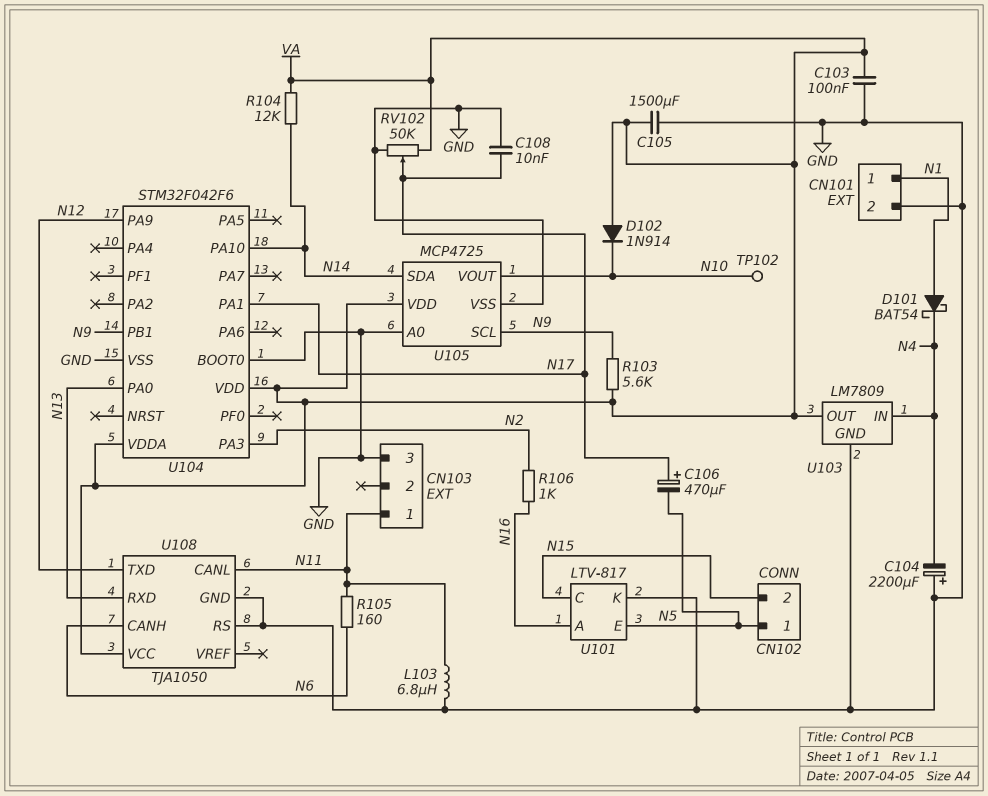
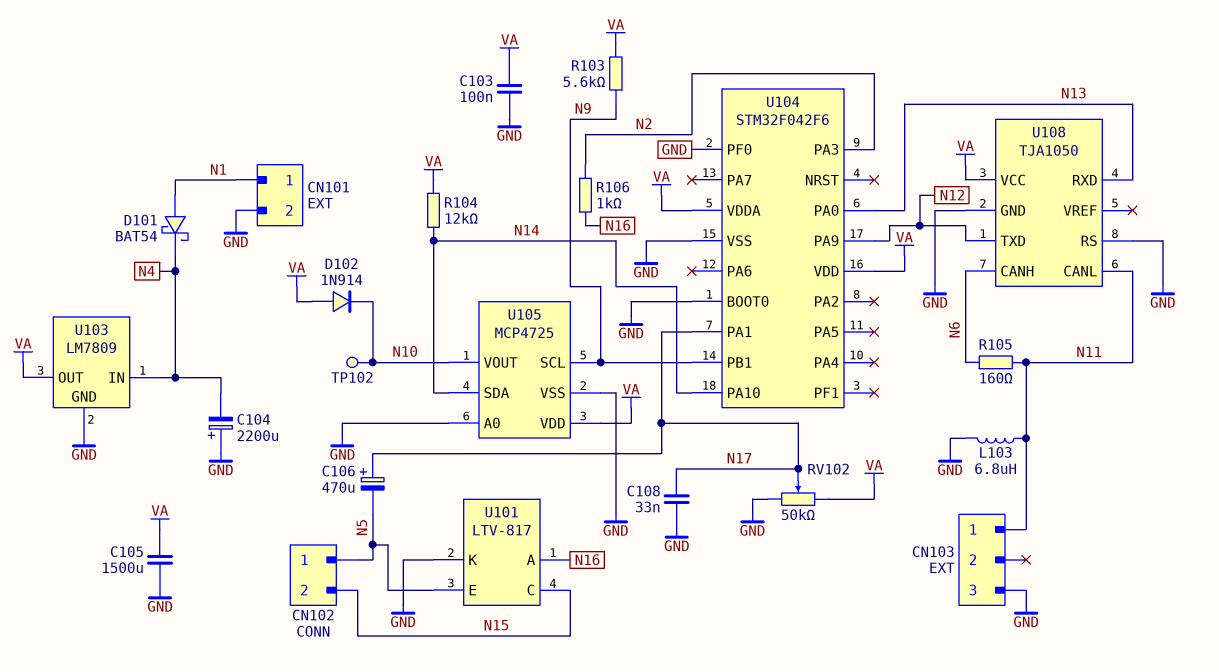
C108: 10nF (GND, N17) -> 33nF (GND, N17)
U104 pin PF0: none -> GND

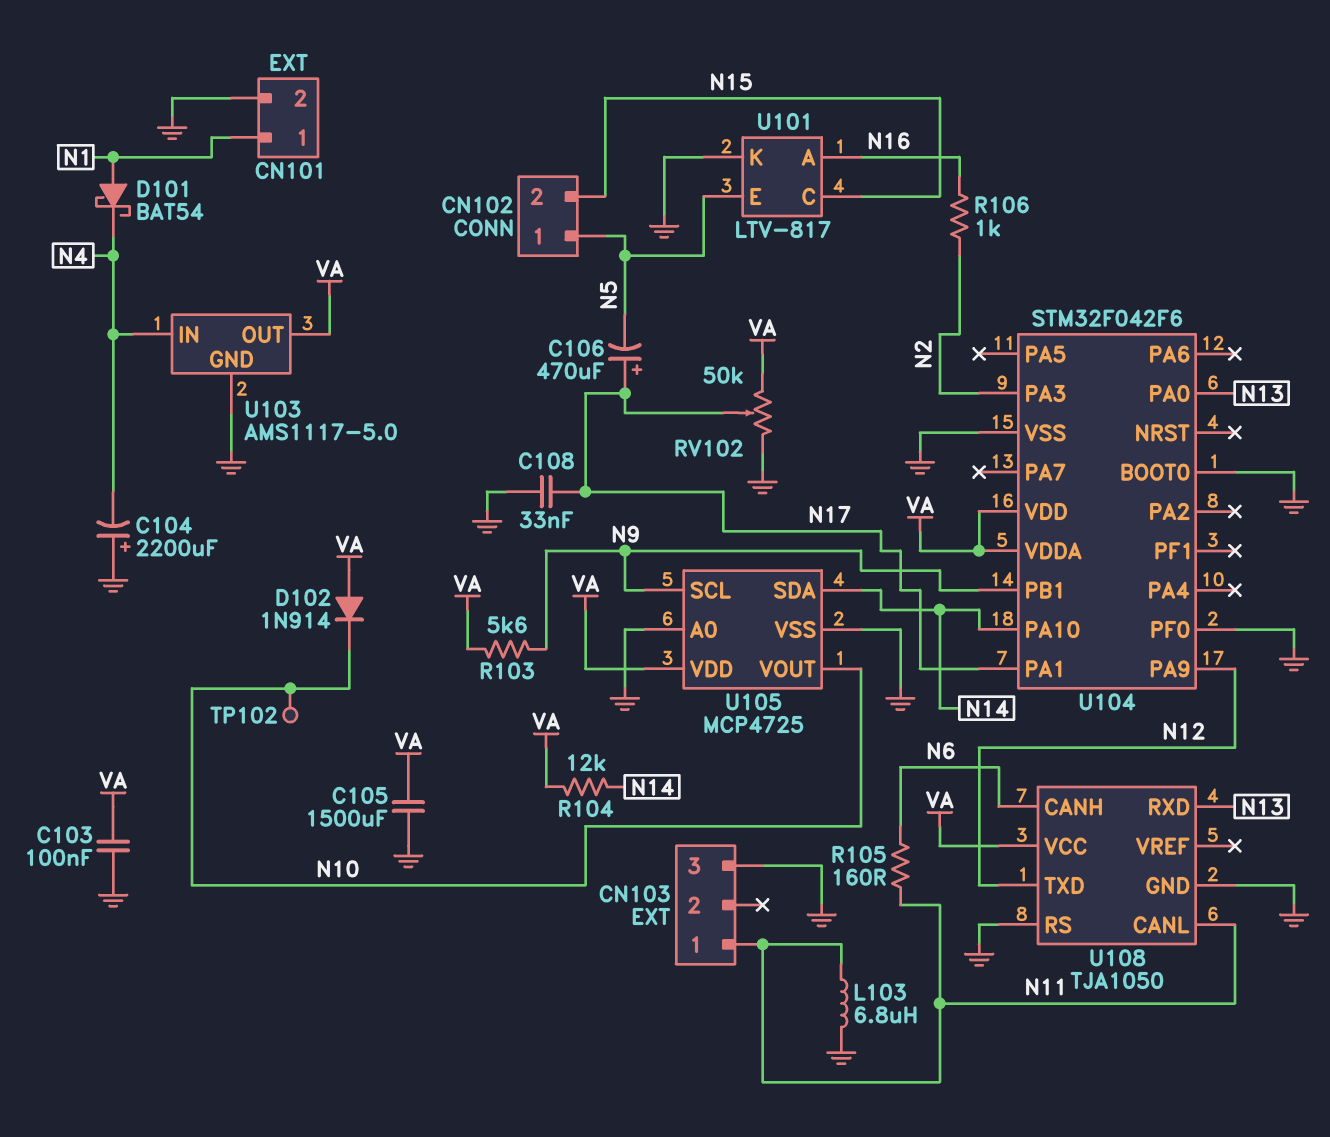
U103: LM7809 -> AMS1117-5.0

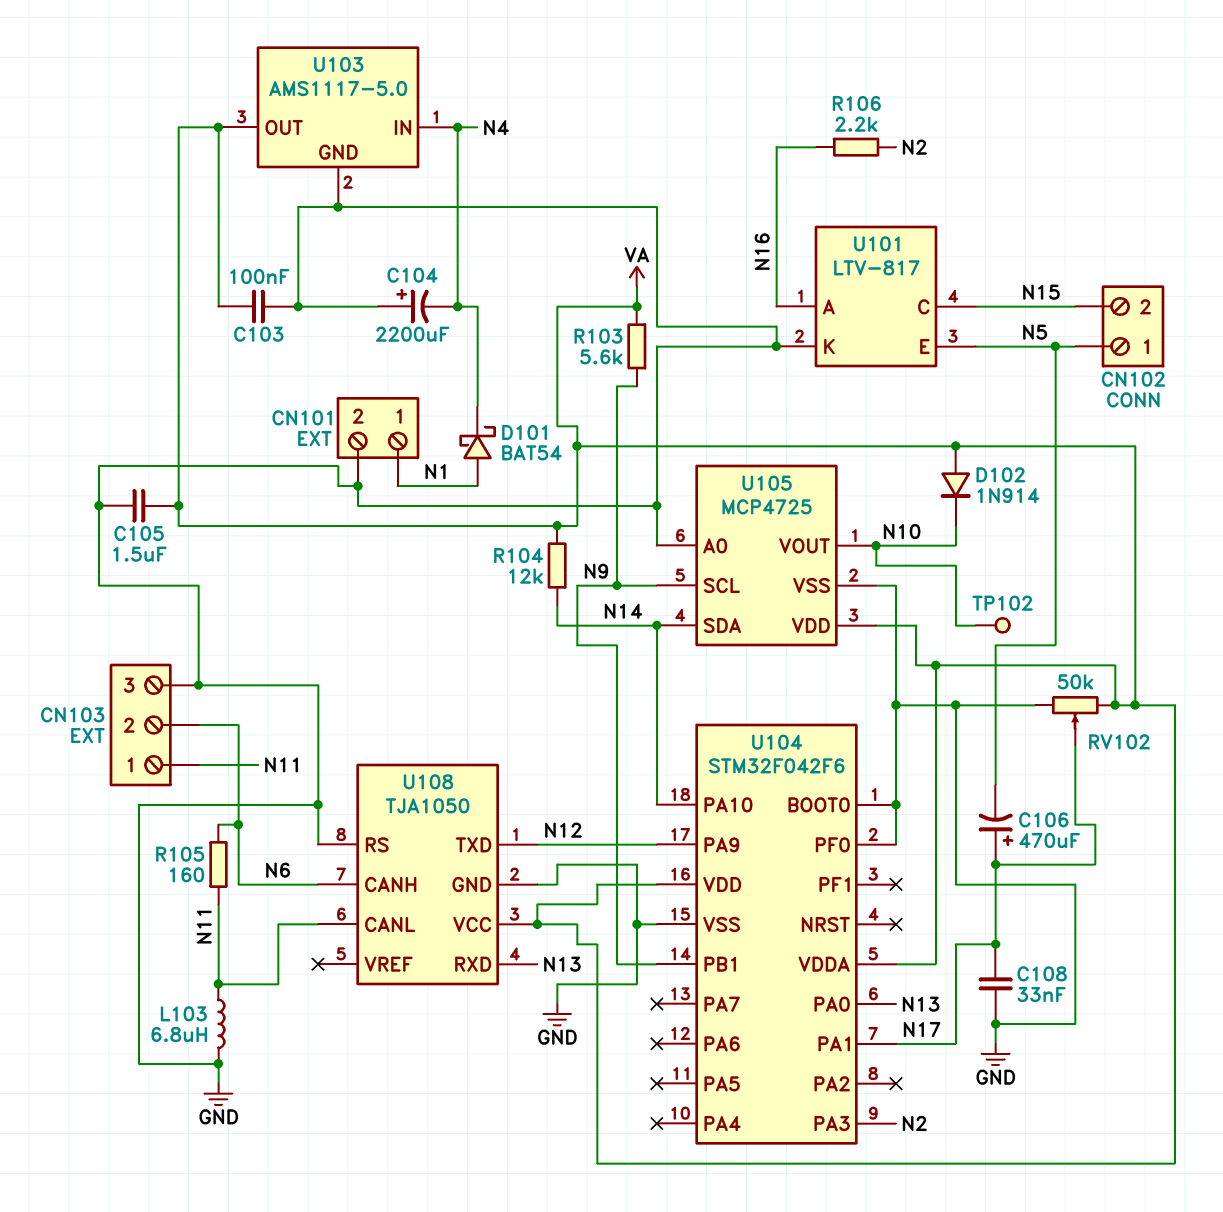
C105: 1500uF (GND, VA) -> 1.5uF (GND, VA)
CN103 pin 2: none -> N6
R106: 1k (N2, N16) -> 2.2k (N2, N16)

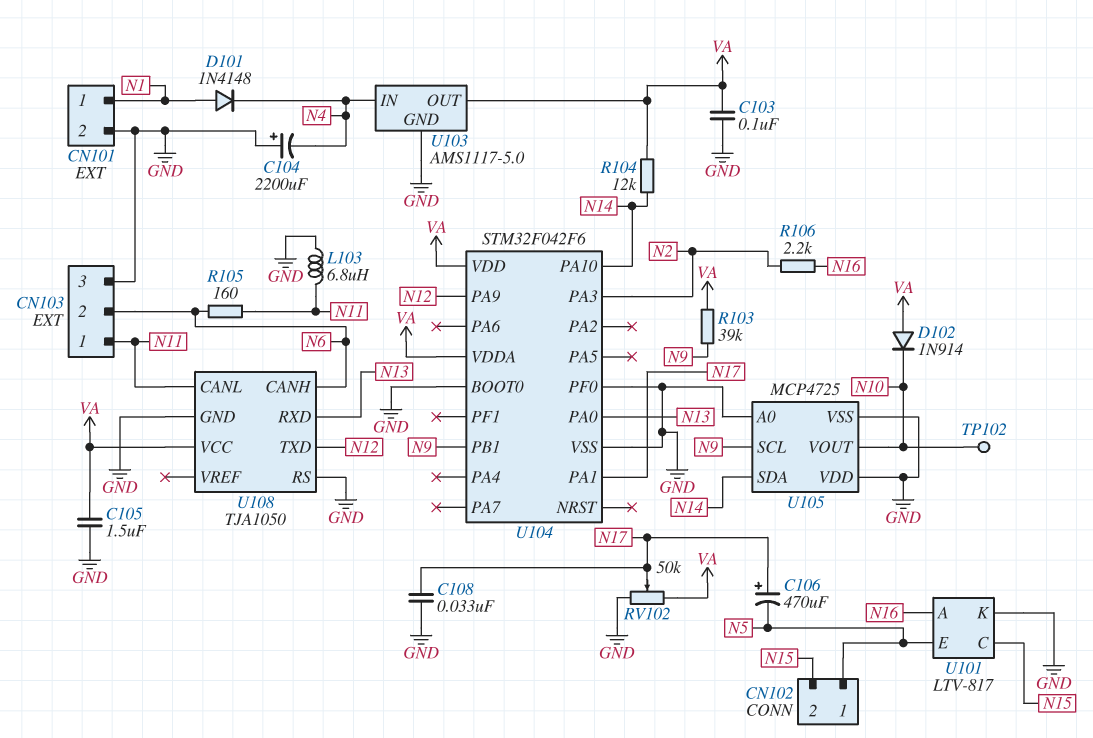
D101: schottky BAT54 (A N1, K N4) -> diode 1N4148 (A N1, K N4)
R103: 5.6k (N9, VA) -> 39k (N9, VA)
U105 pin VDD: VA -> GND

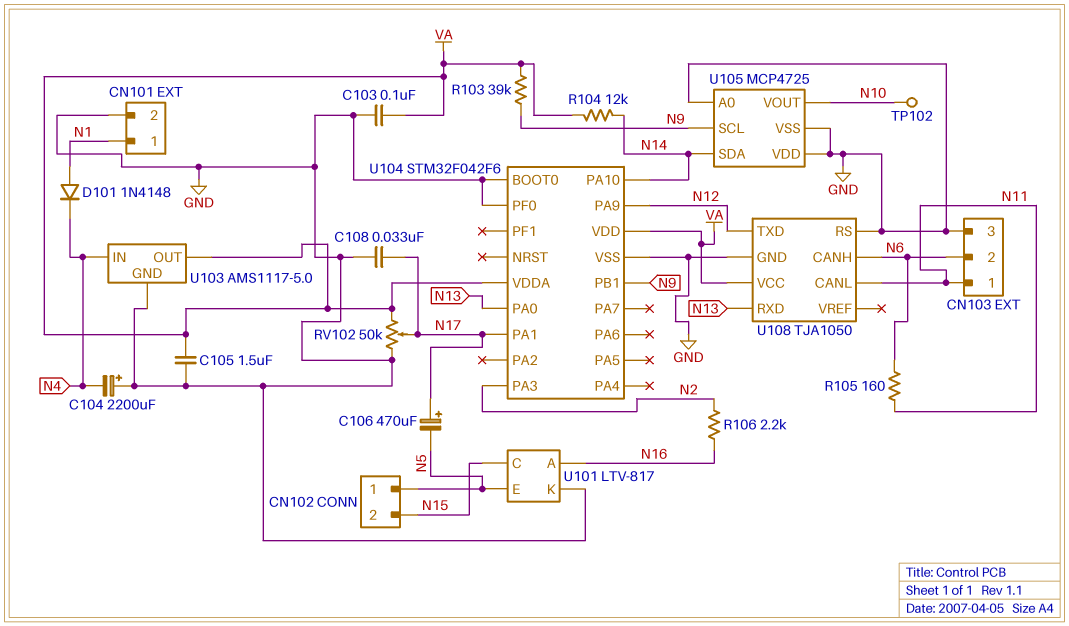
D102: diode 1N914 (A VA, K N10) -> none
L103: 6.8uH (GND, N11) -> none

